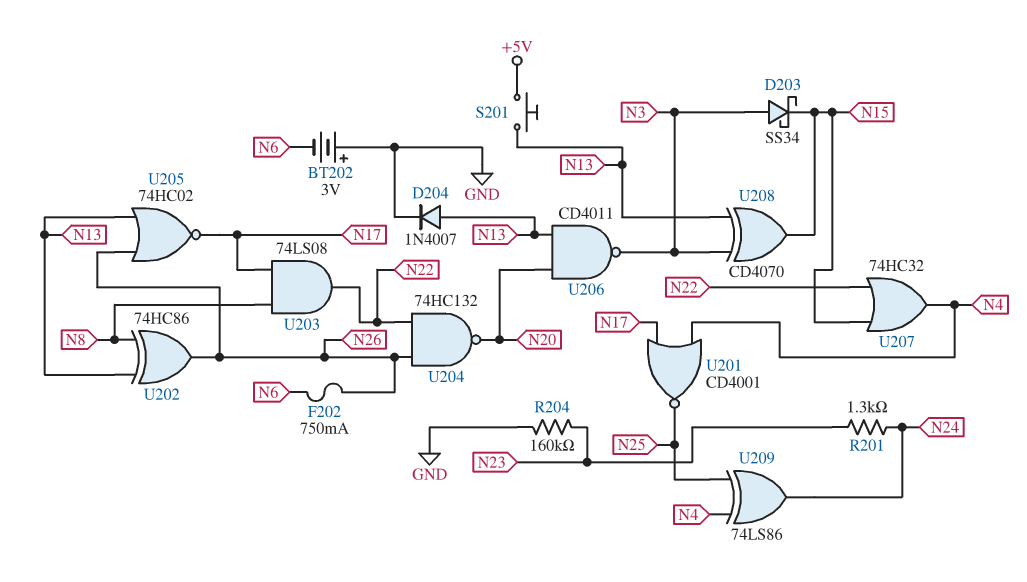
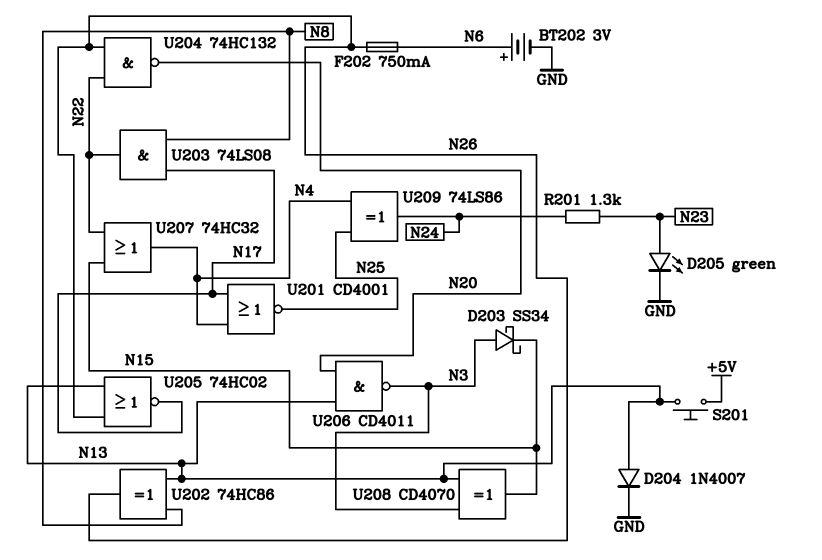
BT202: 3V (plus GND, minus N6) -> 3V (plus N6, minus GND)
D205: none -> LED green (A N23, K GND)
R204: 160k (GND, N23) -> none

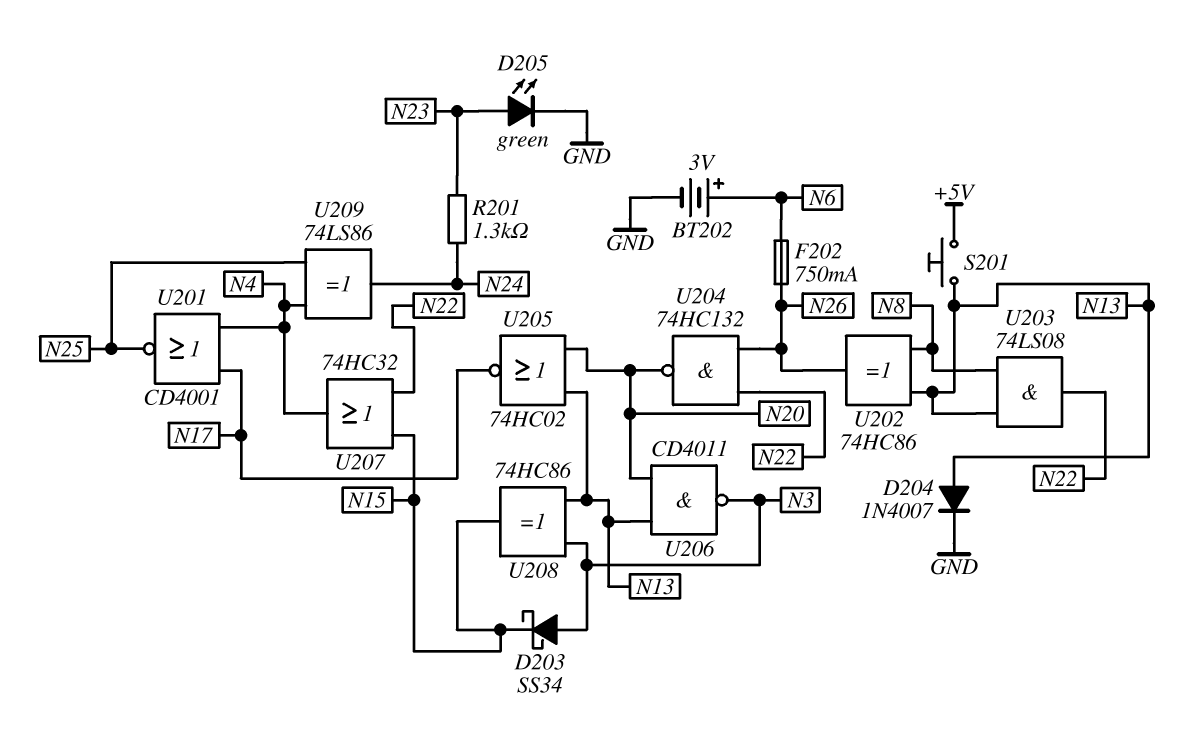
U203: AND 74LS08 (in N8, in N17, out N22) -> AND 74LS08 (in N8, in N13, out N22)
U205: NOR 74HC02 (in N13, in N26, out N17) -> NOR 74HC02 (in N13, in N20, out N17)
U208: XOR CD4070 (in N3, in N13, out N15) -> XOR 74HC86 (in N3, in N13, out N15)

